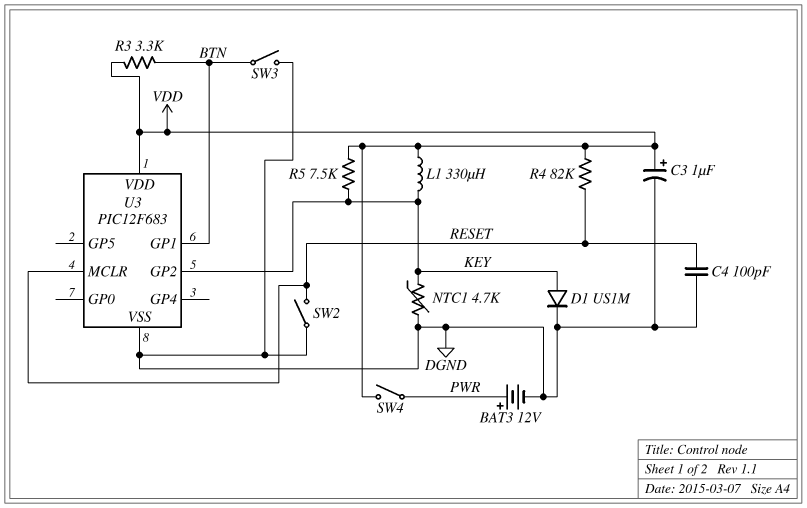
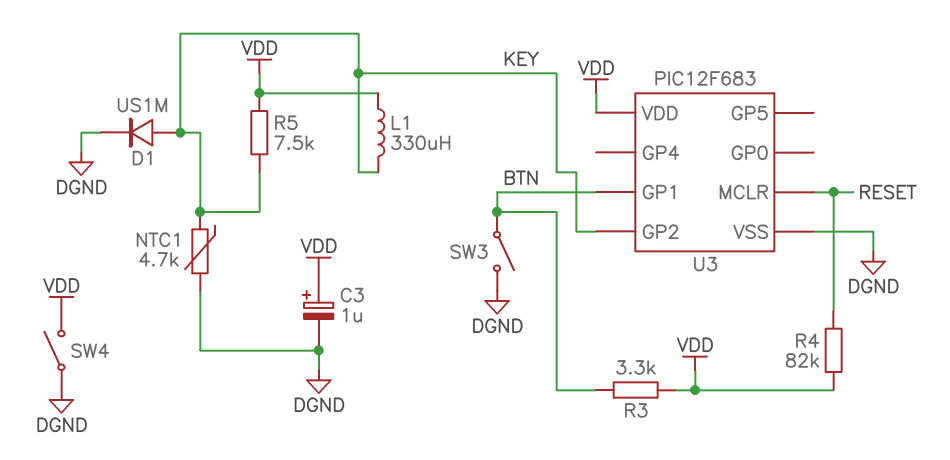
BAT3: 12V (plus PWR, minus DGND) -> none
C4: 100pF (DGND, RESET) -> none
SW2: switch (DGND, RESET) -> none
SW4: switch (PWR, VDD) -> switch (DGND, VDD)

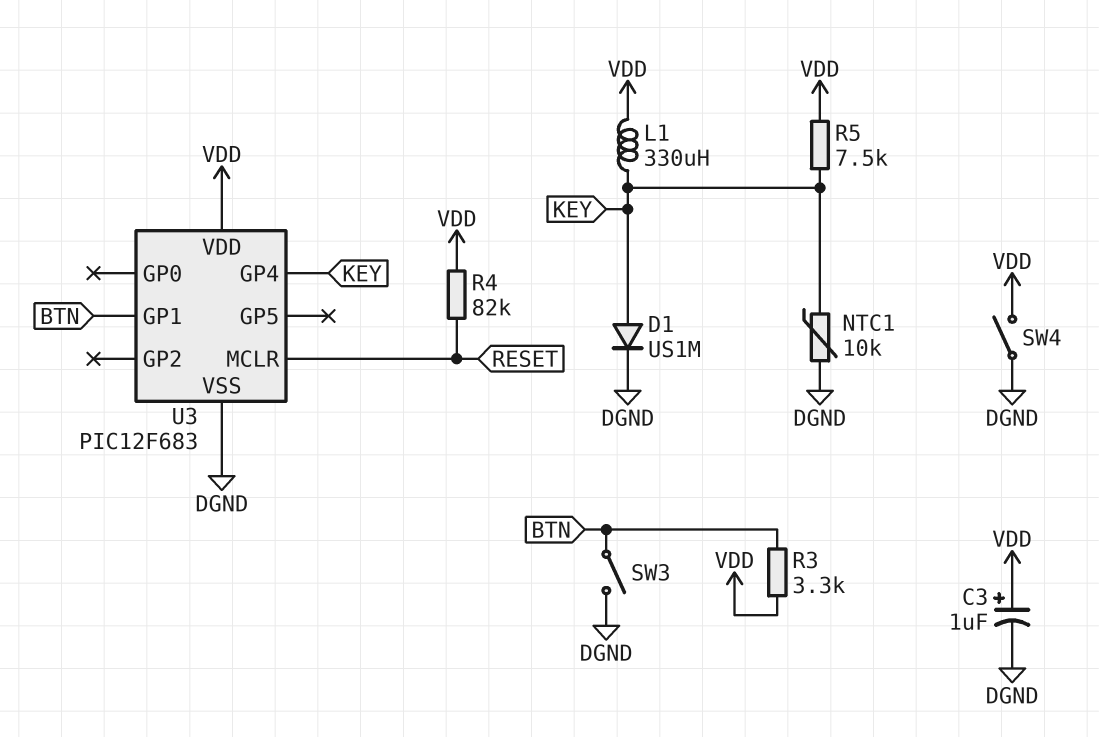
NTC1: 4.7k (DGND, KEY) -> 10k (DGND, KEY)
U3 pin GP2: KEY -> none
U3 pin GP4: none -> KEY

